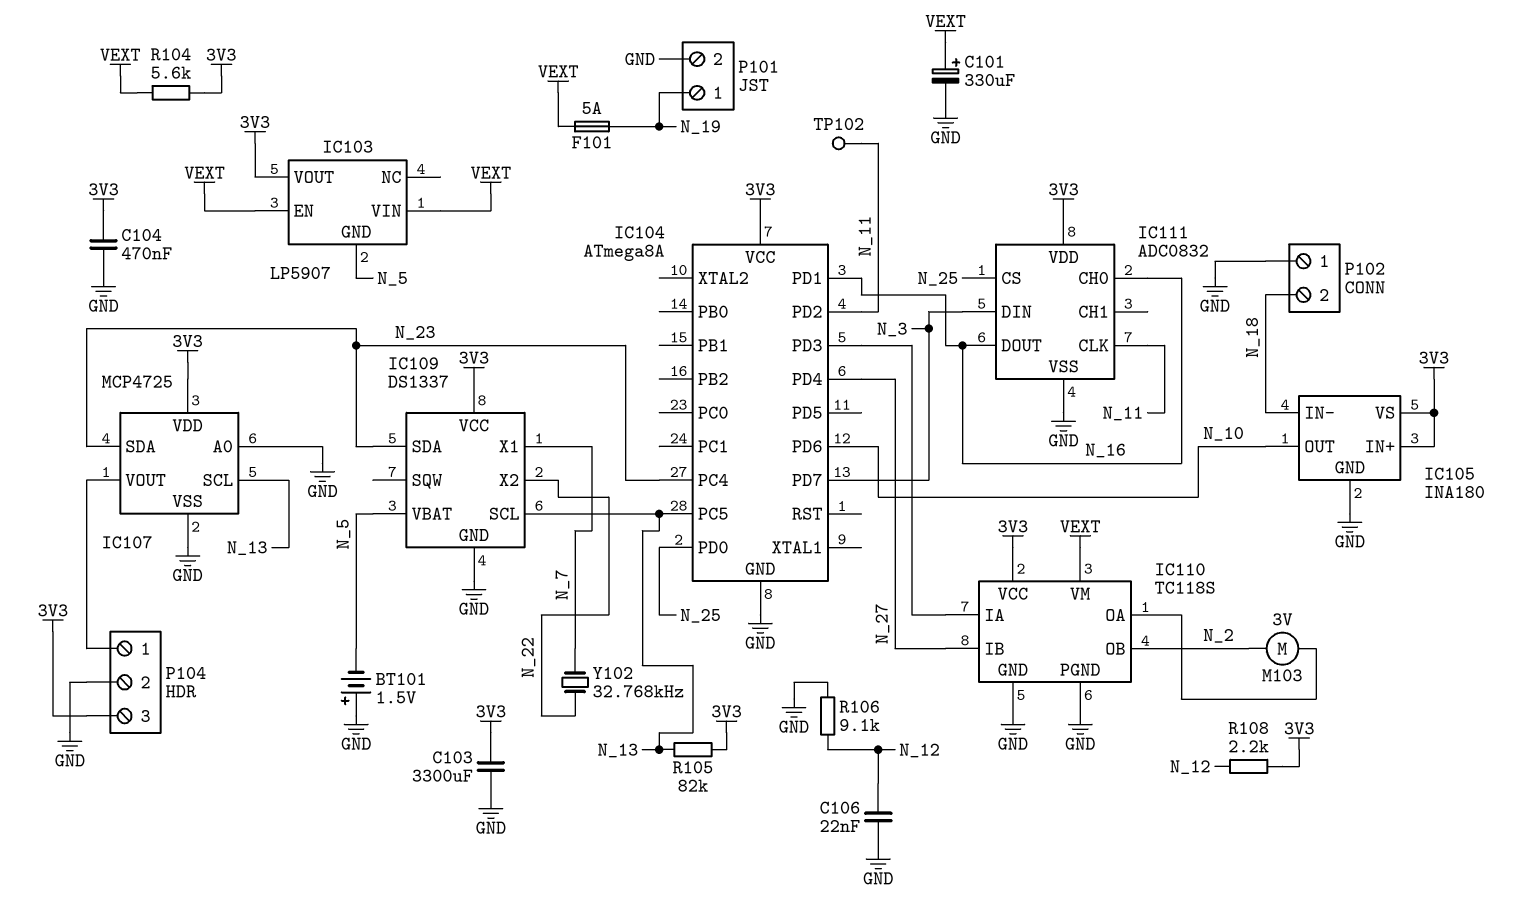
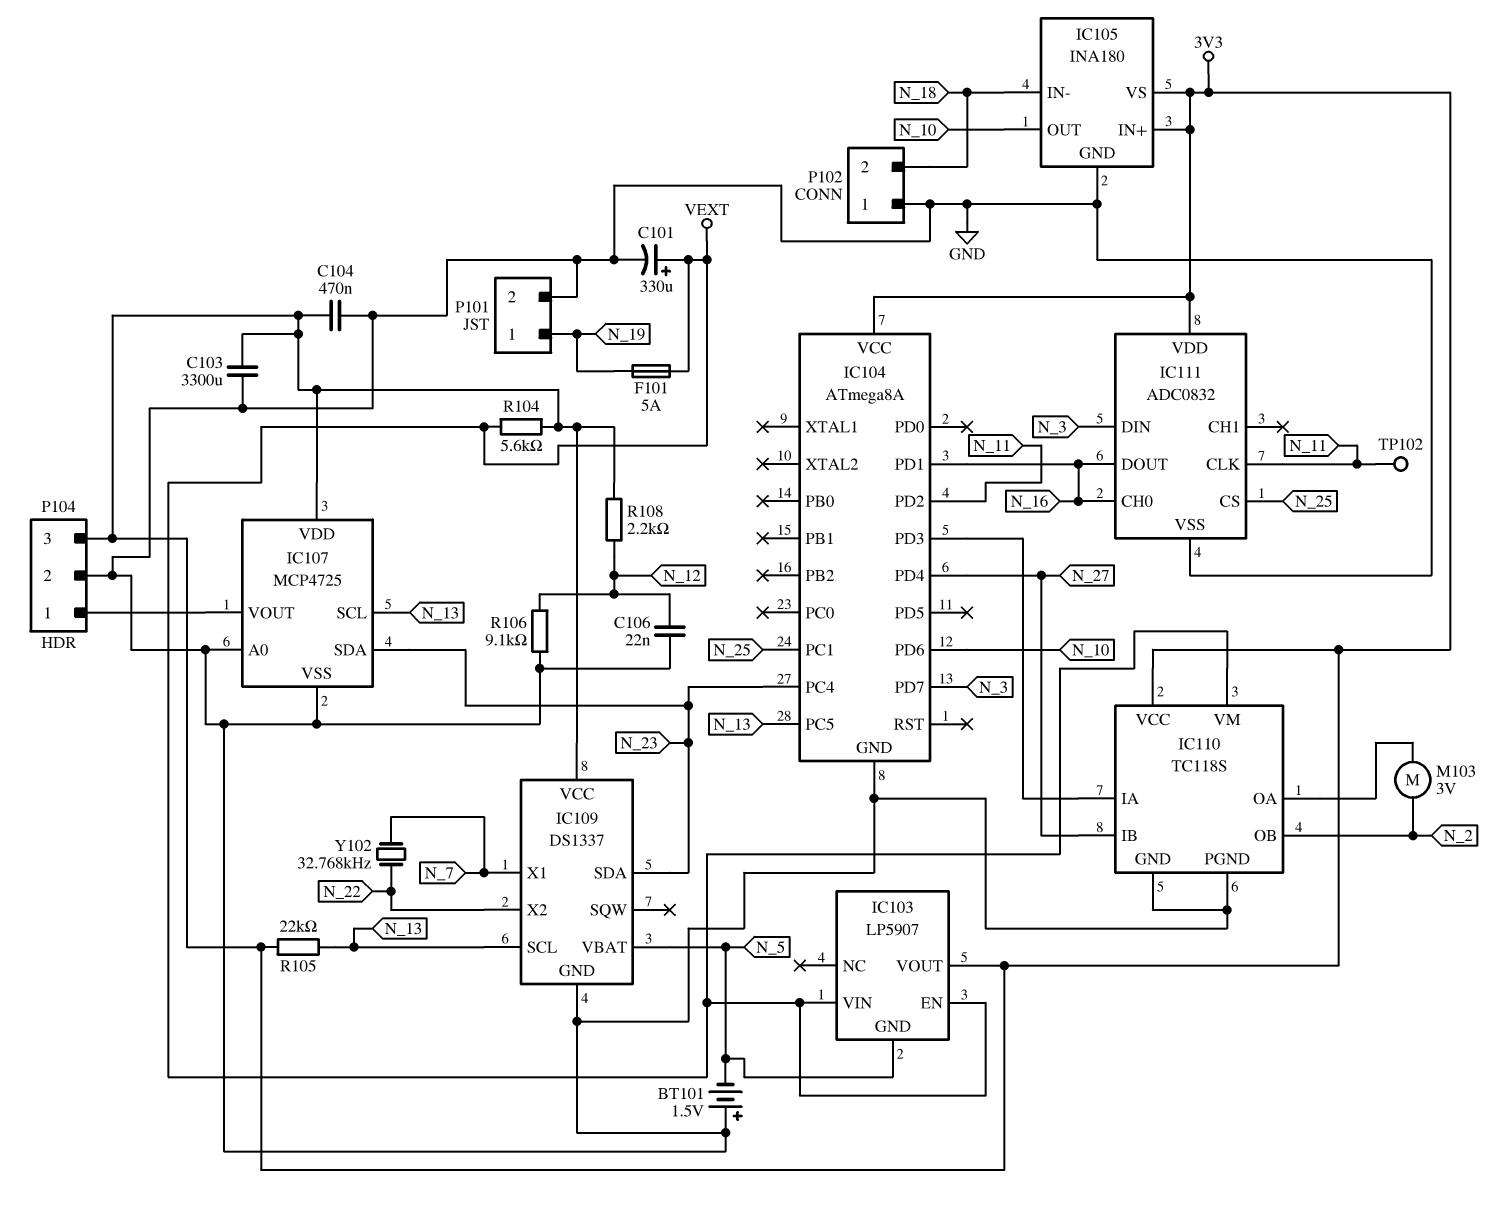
IC104 pin PC1: none -> N_25
IC104 pin PD0: N_25 -> none
R105: 82k (3V3, N_13) -> 22k (3V3, N_13)

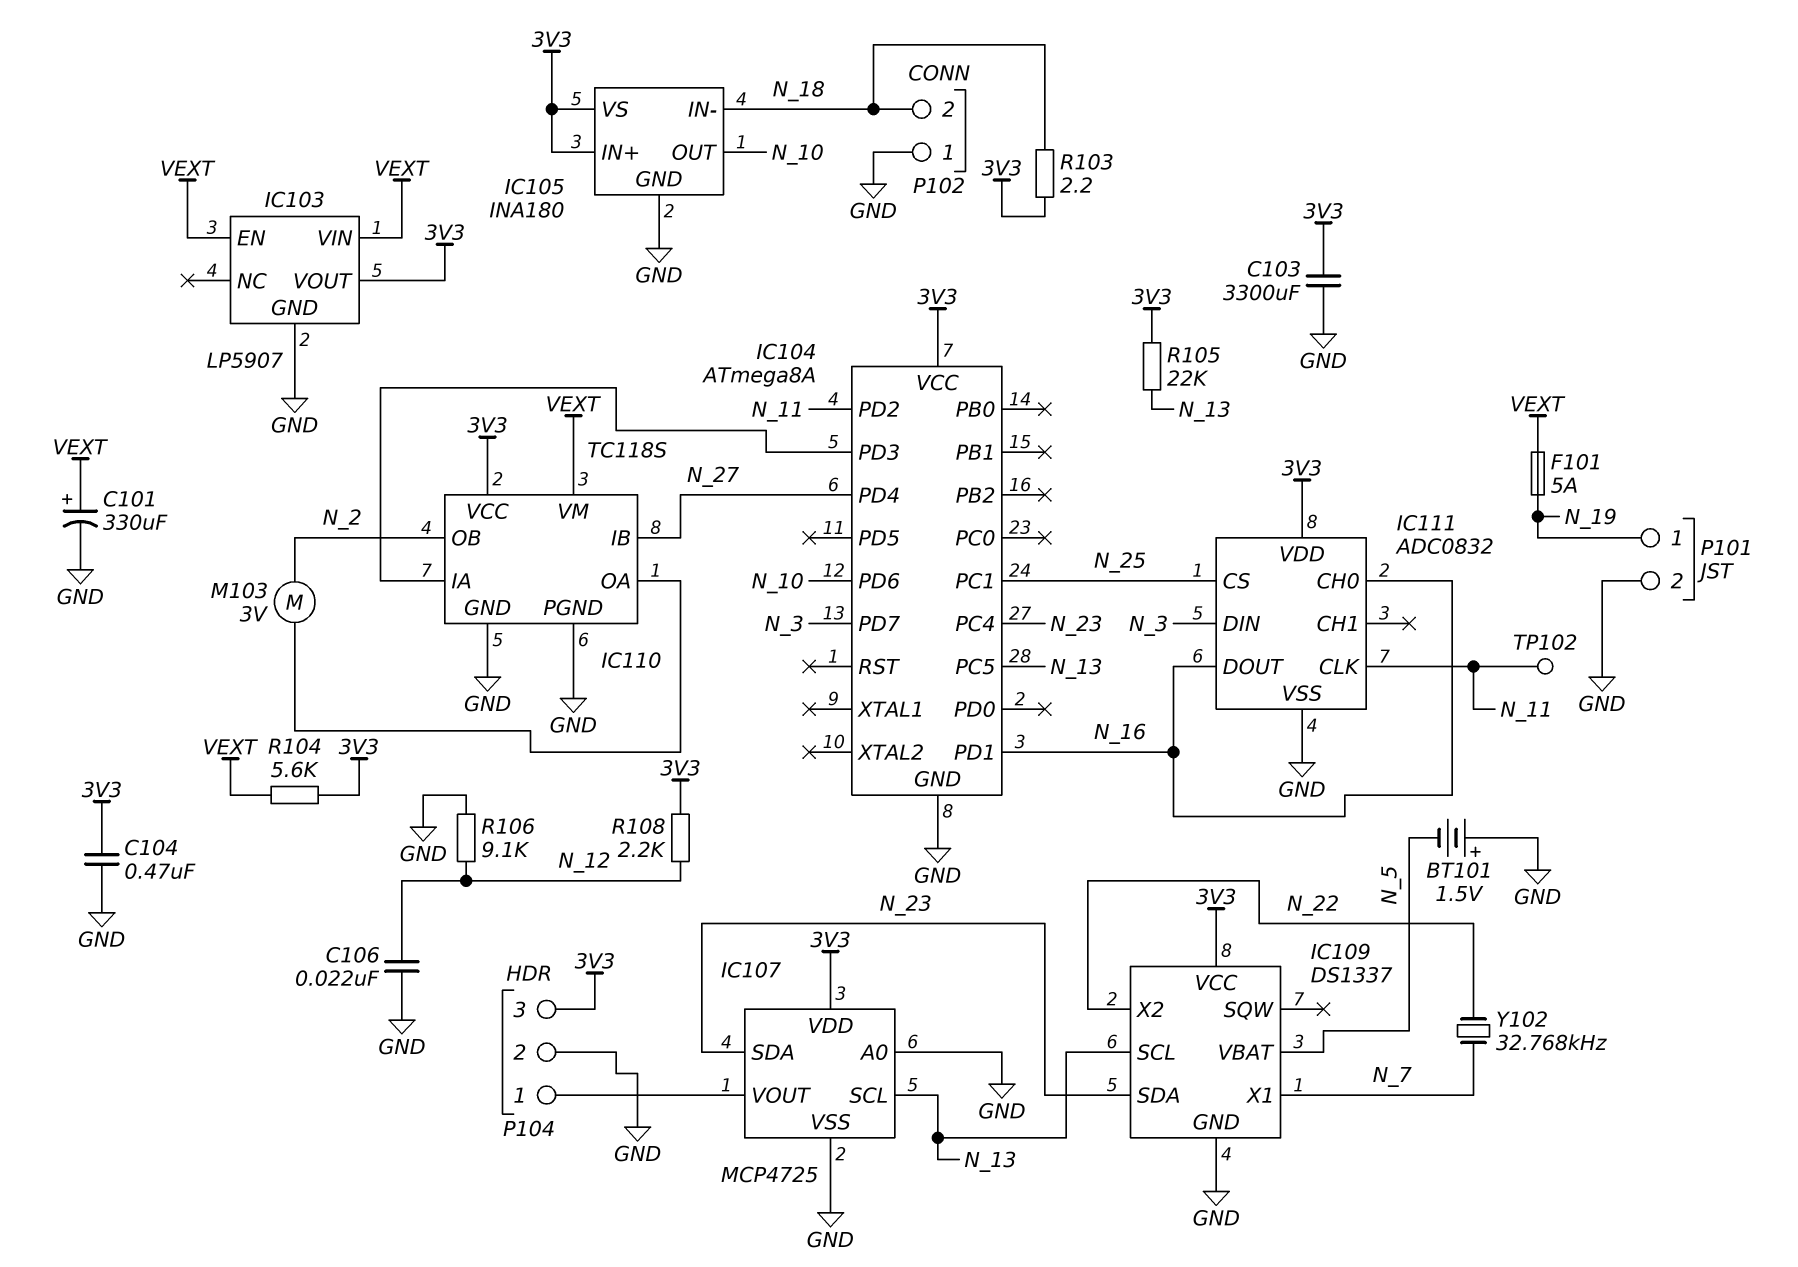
IC103 pin GND: N_5 -> GND
R103: none -> 2.2 (3V3, N_18)

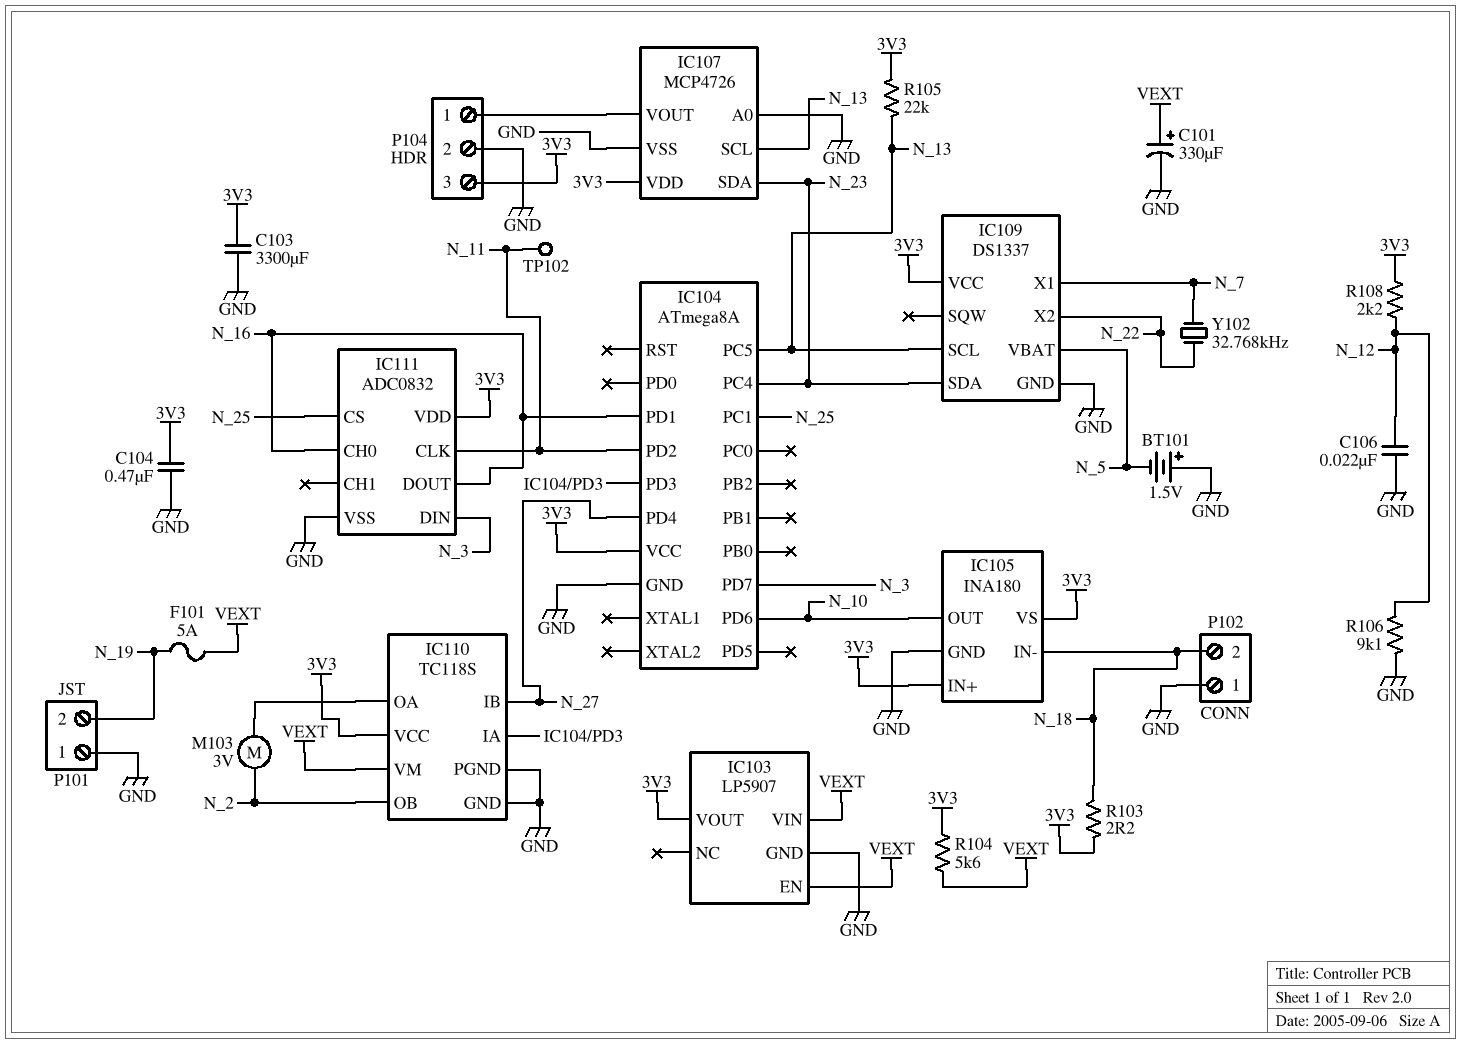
IC107: MCP4725 -> MCP4726
P101 pin 1: N_19 -> GND
P101 pin 2: GND -> N_19

